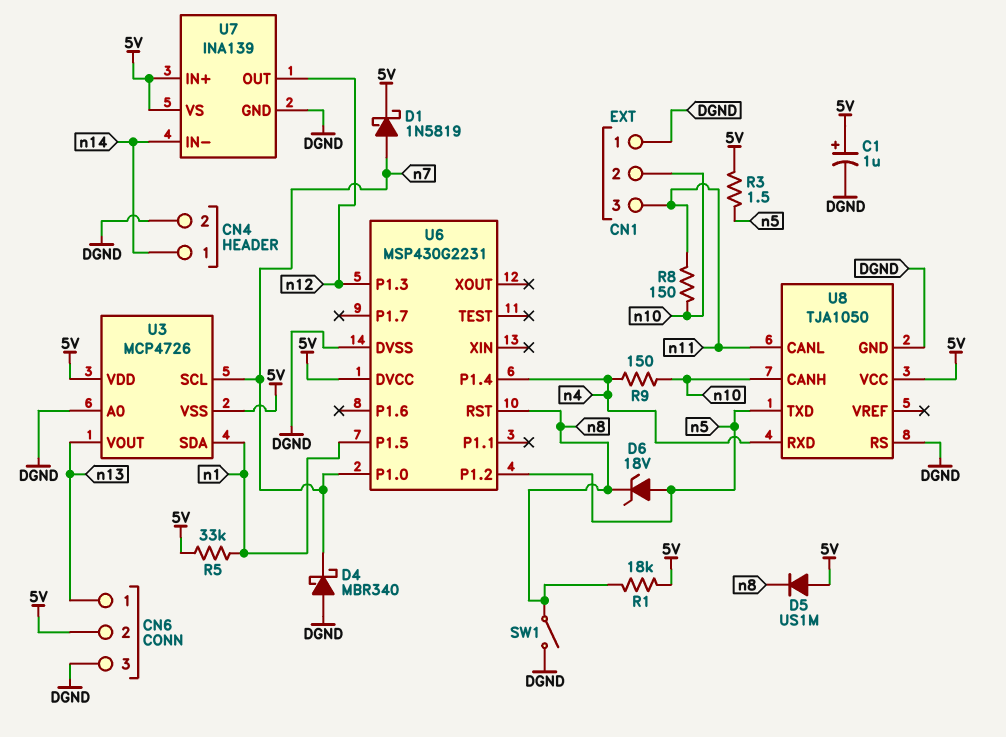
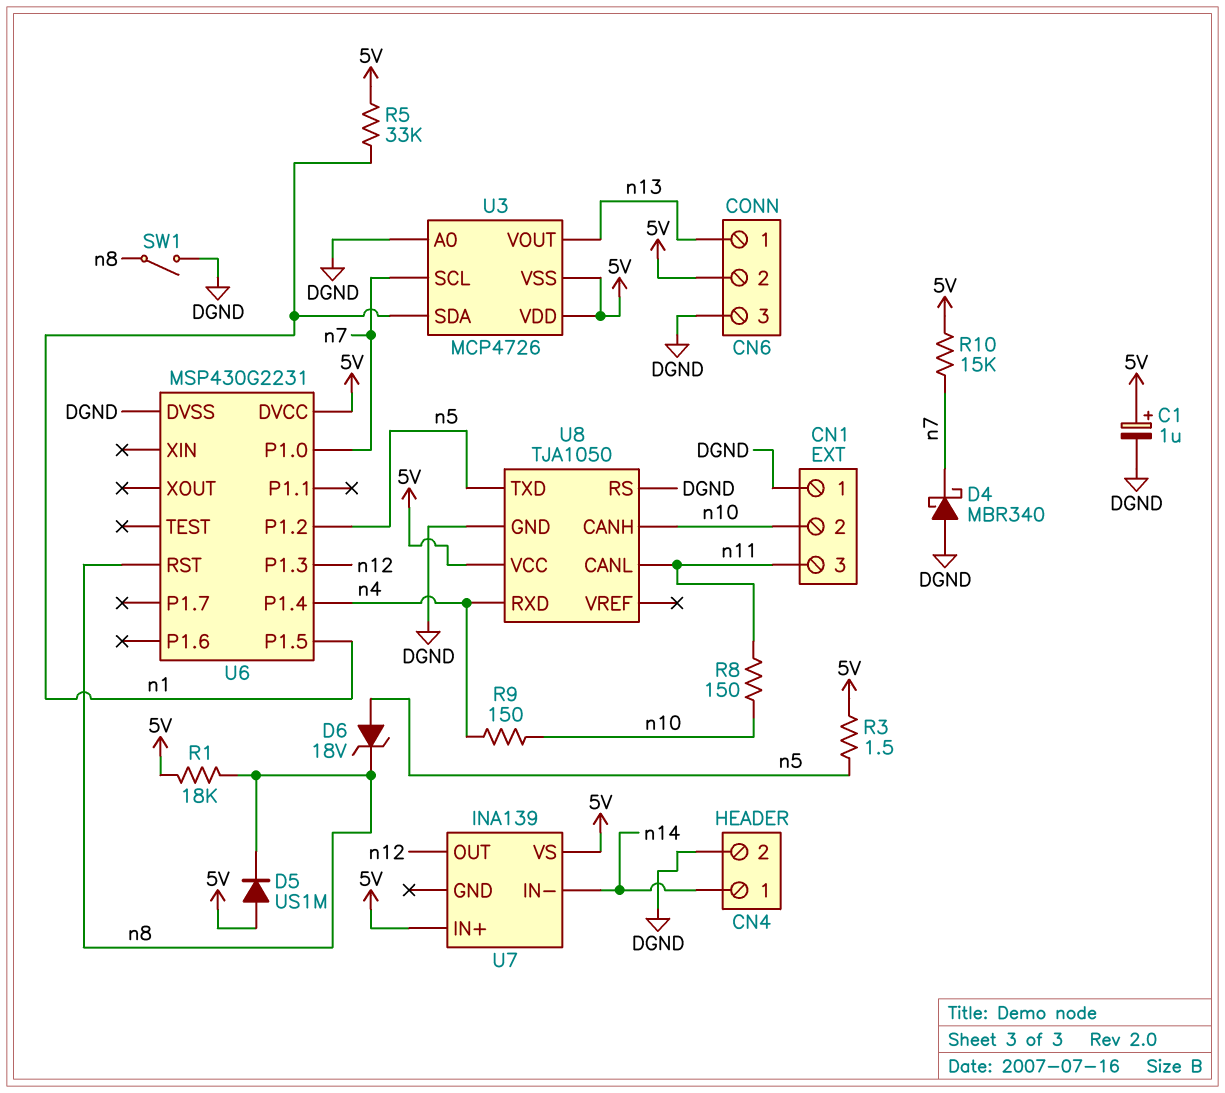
D1: schottky 1N5819 (A n7, K 5V) -> none
R10: none -> 15k (5V, n7)
U7 pin GND: DGND -> none

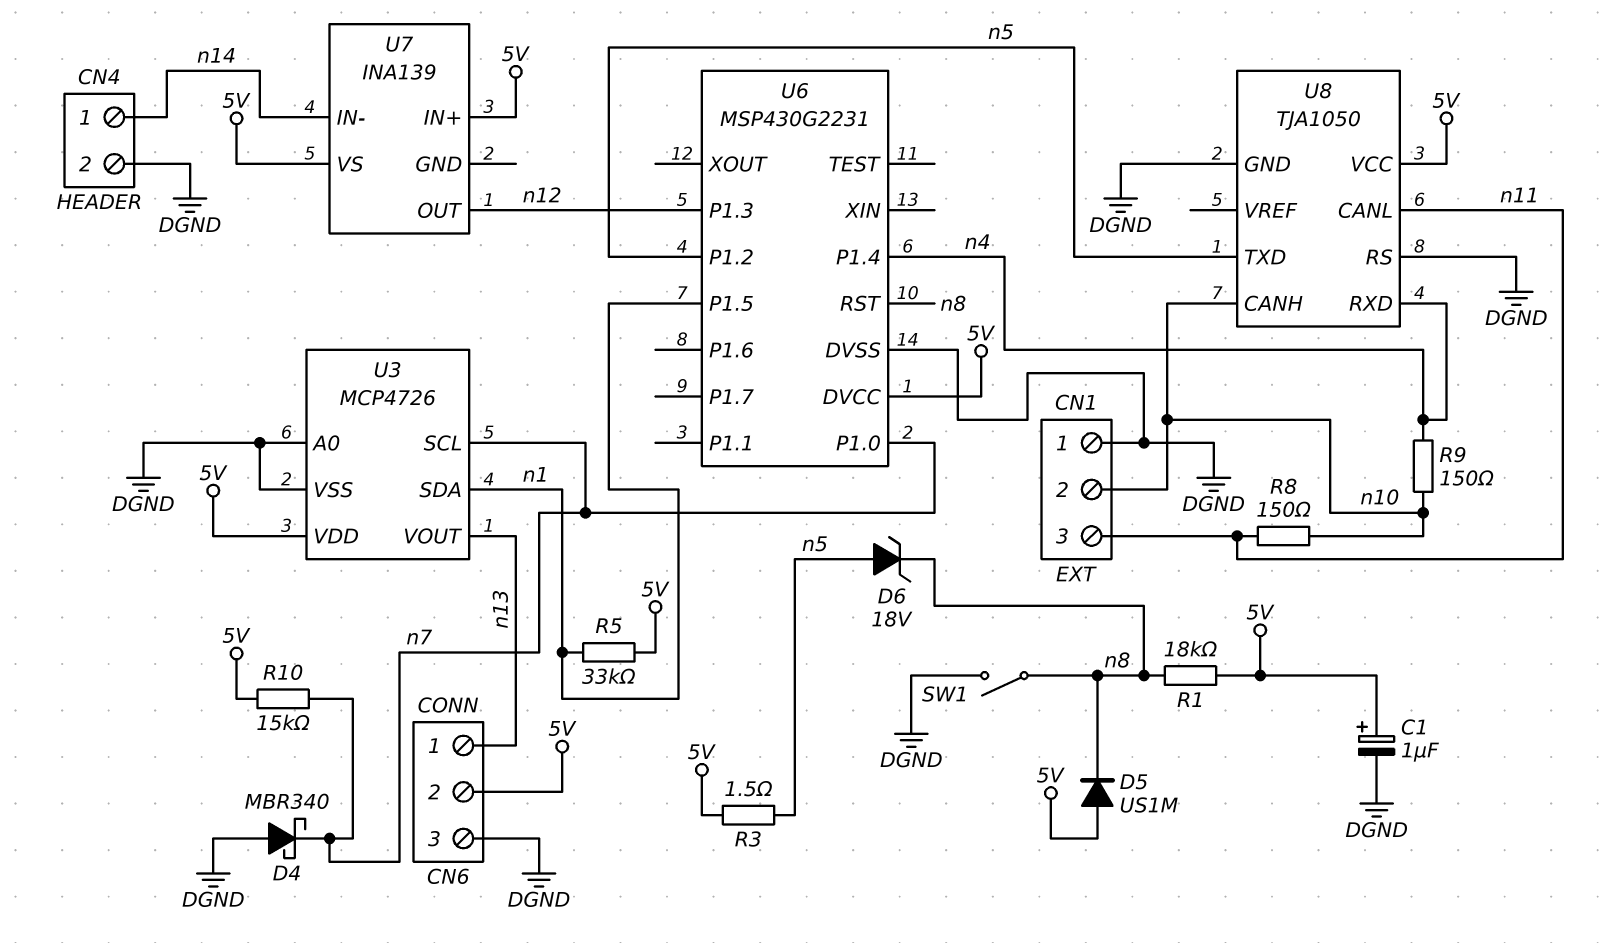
U3 pin VSS: 5V -> DGND

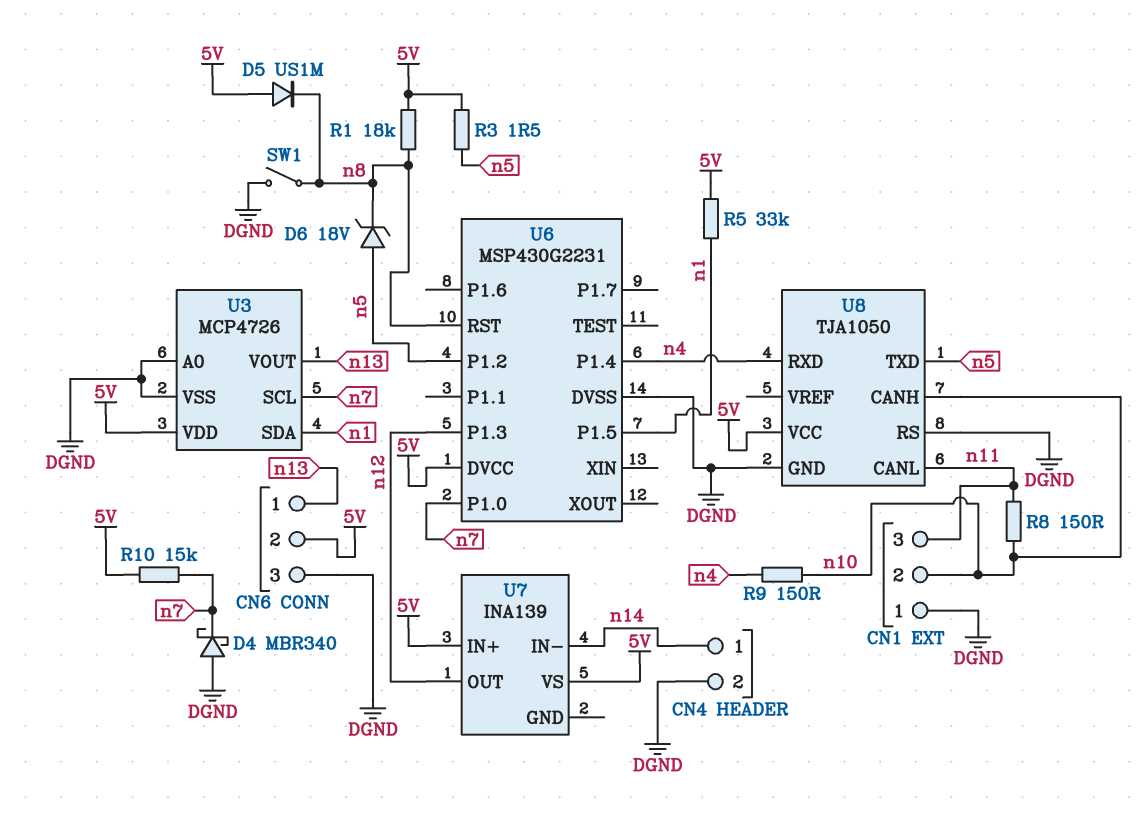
C1: 1uF (plus 5V, minus DGND) -> none

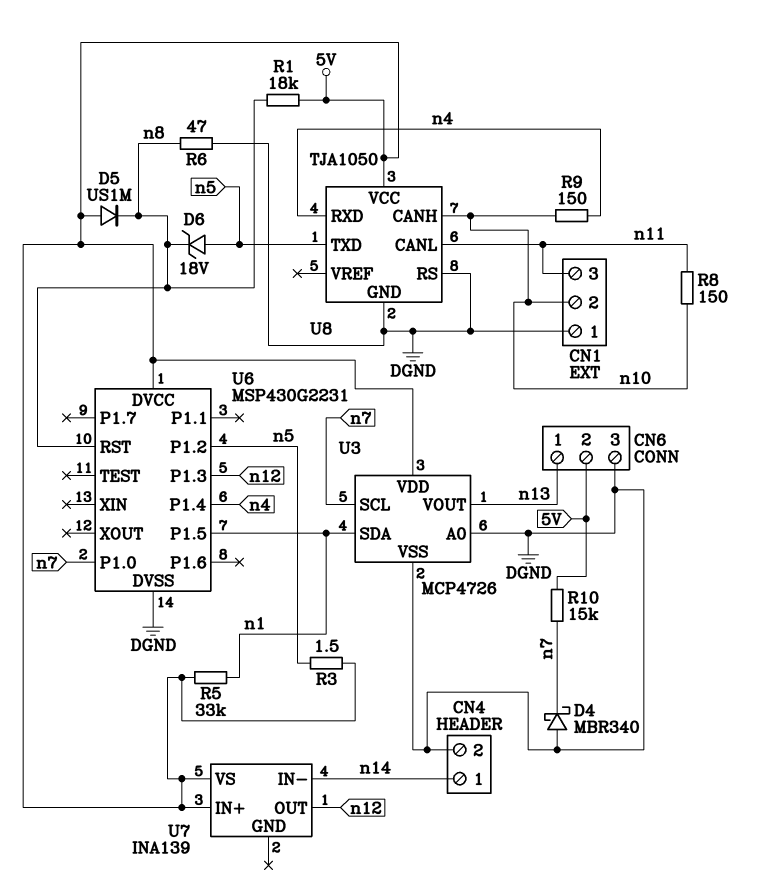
R6: none -> 47 (DGND, n8)
SW1: switch (DGND, n8) -> none

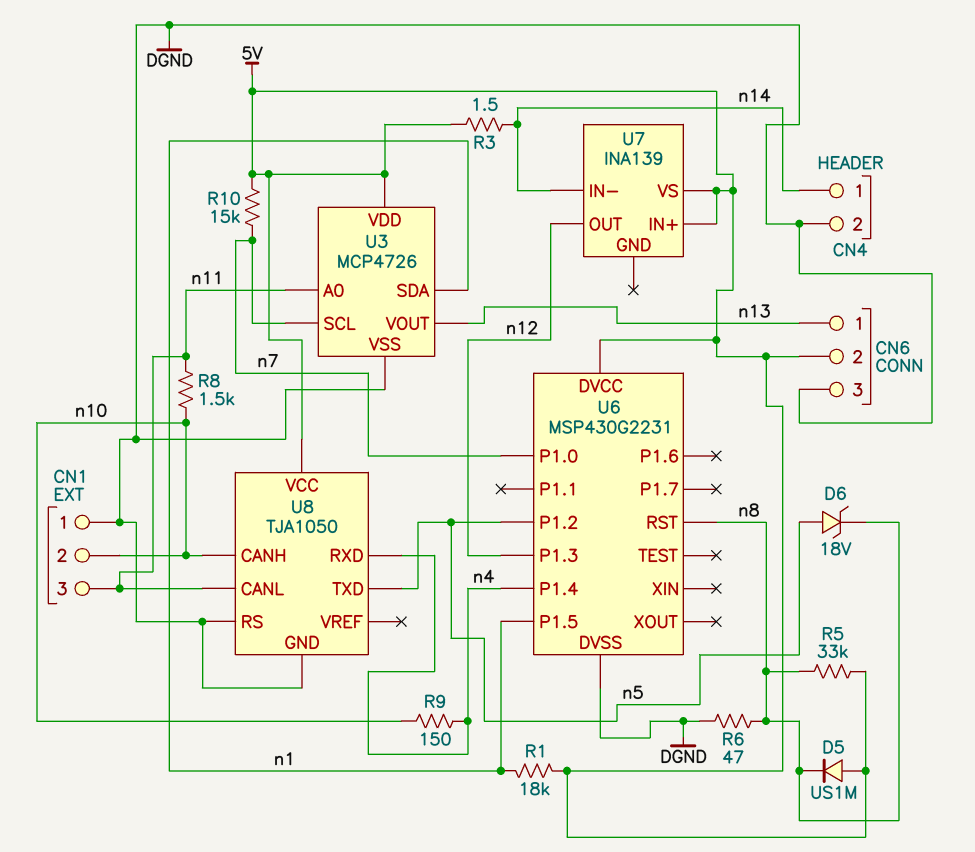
D4: schottky MBR340 (A DGND, K n7) -> none
R1: 18k (5V, n8) -> 18k (5V, n1)
R3: 1.5 (5V, n5) -> 1.5 (5V, n14)
R5: 33k (5V, n1) -> 33k (5V, n8)
R8: 150 (n10, n11) -> 1.5k (n10, n11)
U3 pin A0: DGND -> n11

